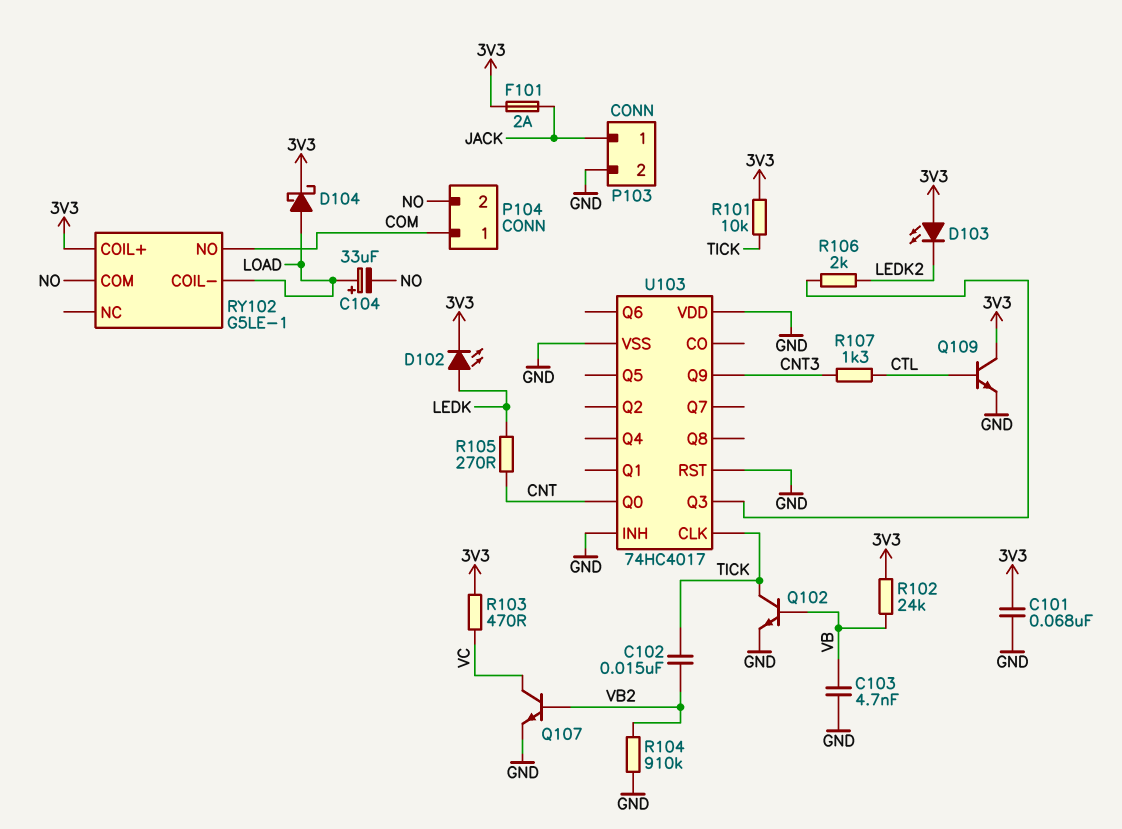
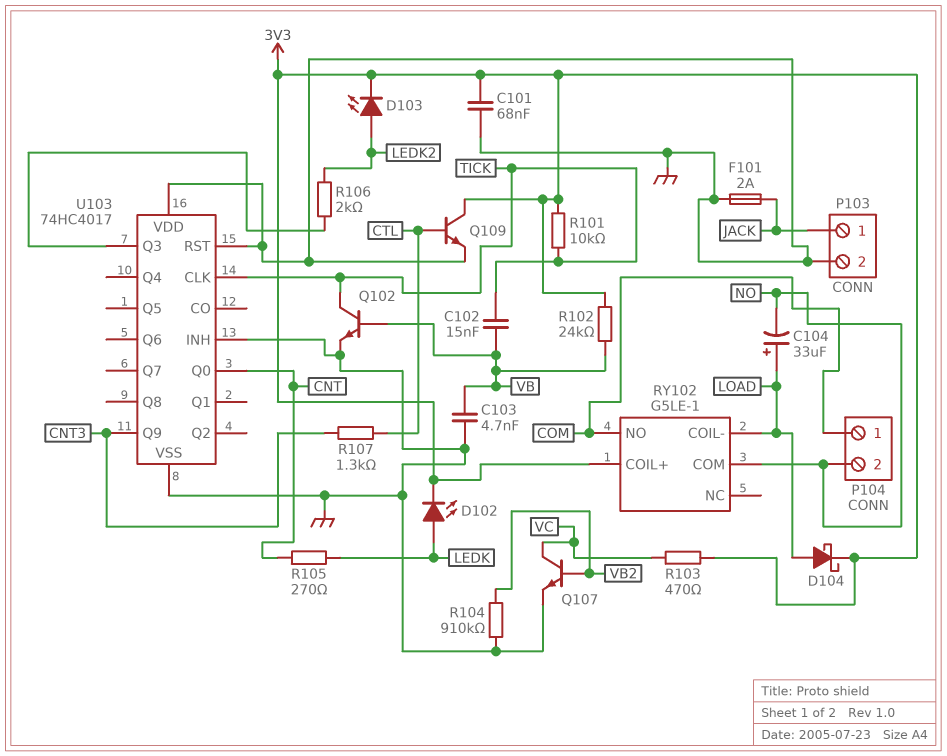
C102: 15nF (TICK, VB2) -> 15nF (TICK, VB)
D103: LED (A 3V3, K LEDK2) -> LED (A LEDK2, K 3V3)
F101: 2A (3V3, JACK) -> 2A (GND, JACK)

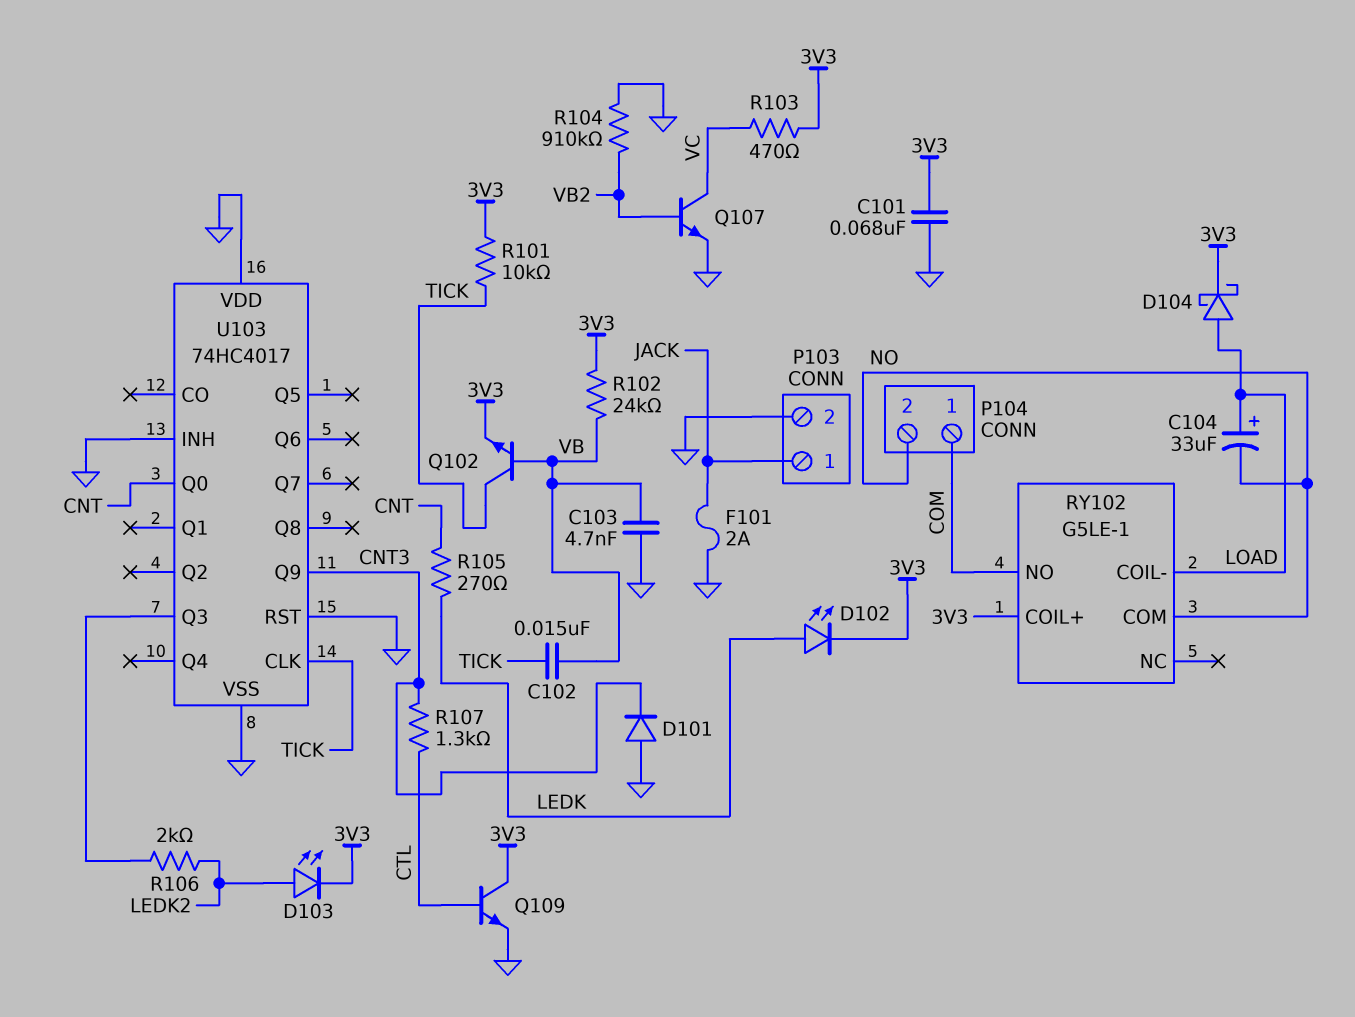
D101: none -> diode (A GND, K CNT3)
Q102: NPN (B VB, C TICK, E GND) -> NPN (B VB, C TICK, E 3V3)

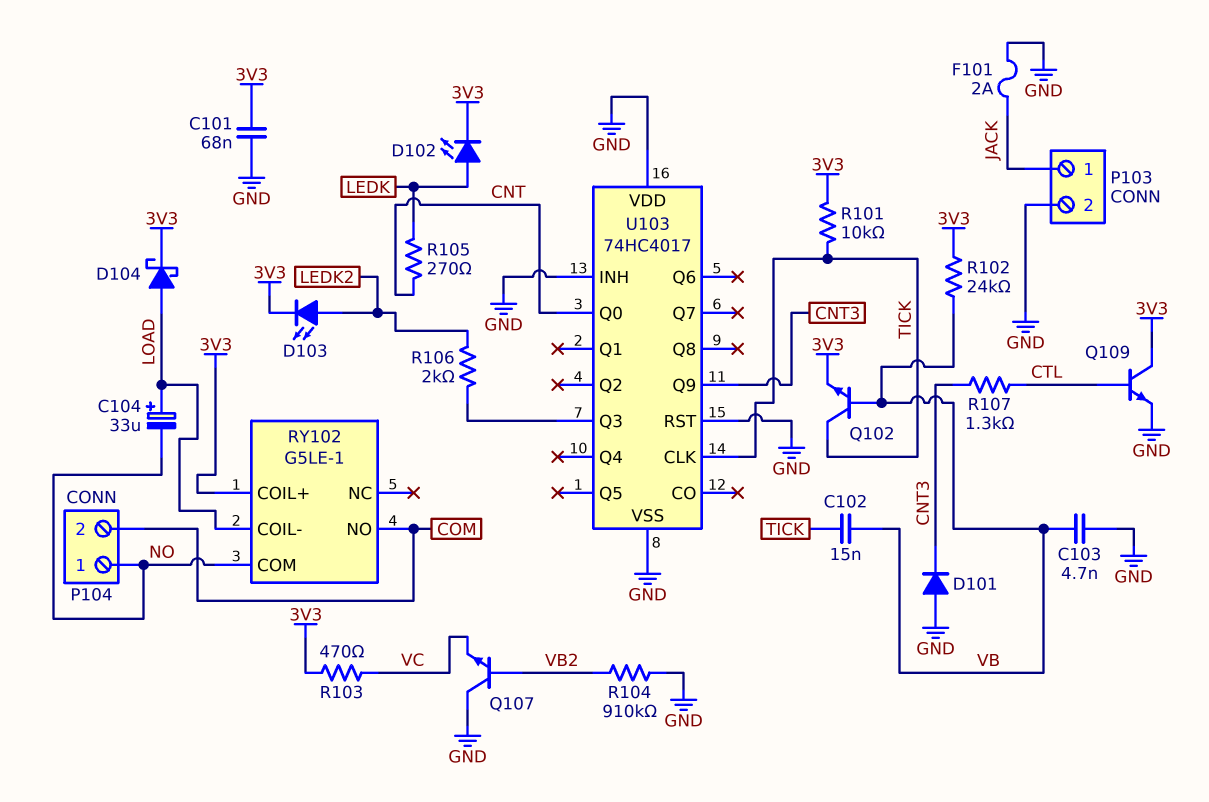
P104 pin 1: COM -> NO
P104 pin 2: NO -> COM
Q107: NPN (B VB2, C VC, E GND) -> NPN (B VB2, C GND, E VC)

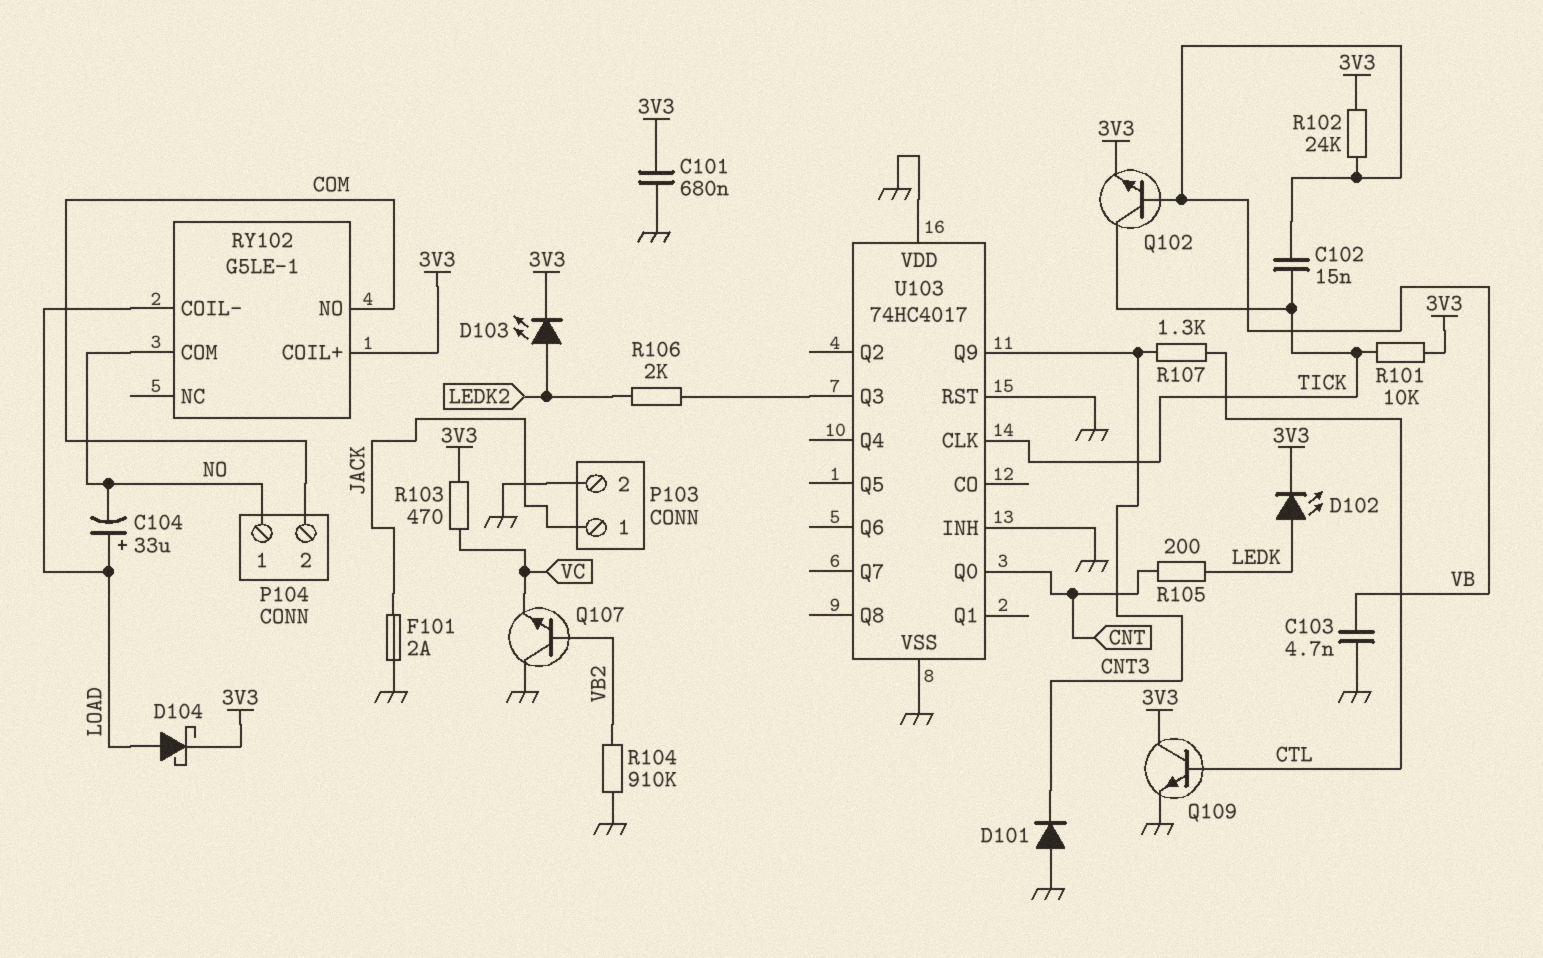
C101: 68nF (3V3, GND) -> 680nF (3V3, GND)
R105: 270 (CNT, LEDK) -> 200 (CNT, LEDK)

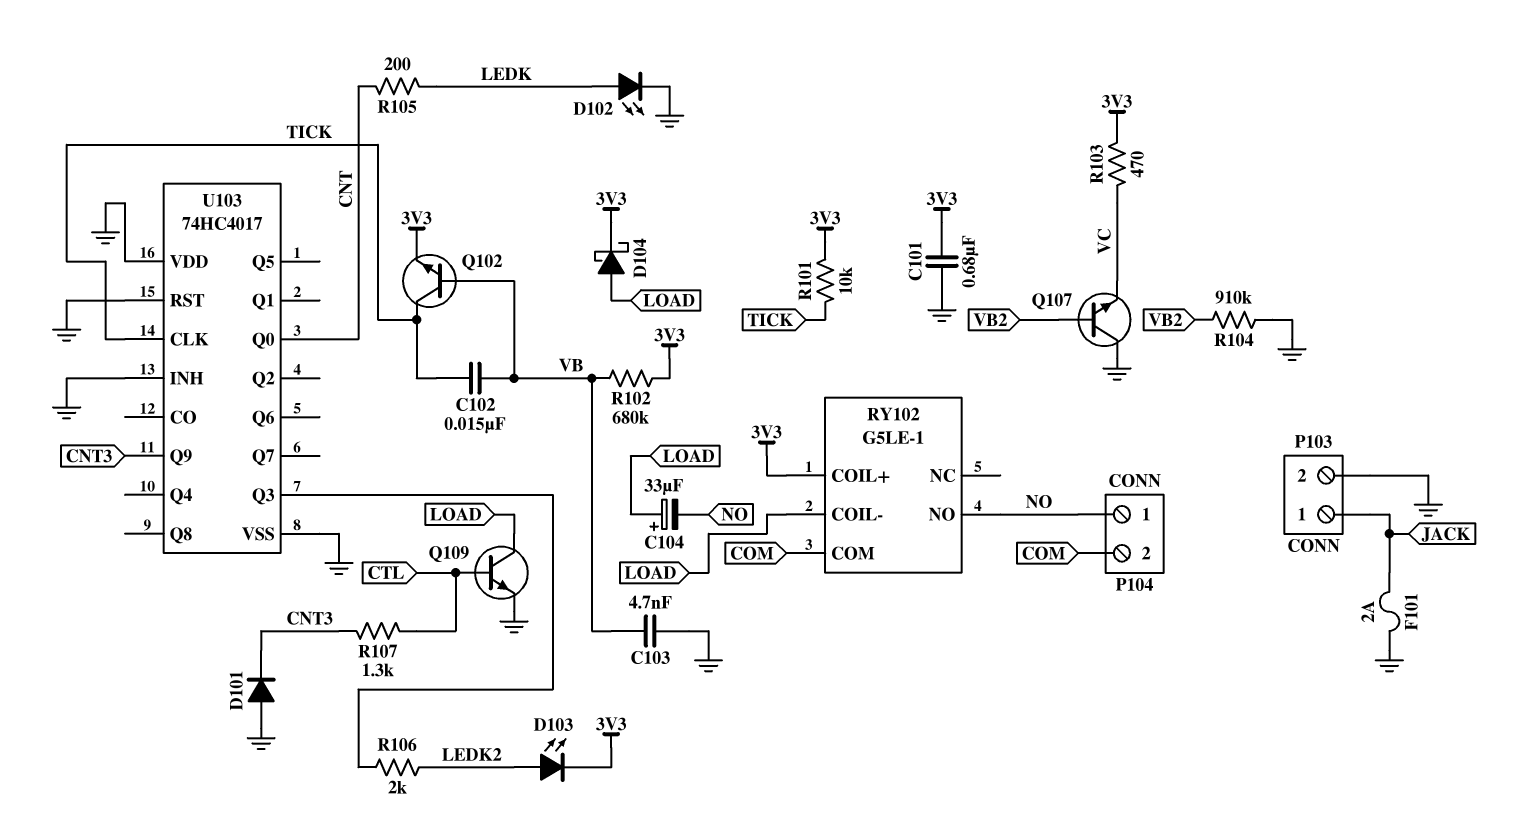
D102: LED (A LEDK, K 3V3) -> LED (A LEDK, K GND)
Q109: NPN (B CTL, C 3V3, E GND) -> NPN (B CTL, C LOAD, E GND)
R102: 24k (3V3, VB) -> 680k (3V3, VB)
RY102 pin COM: NO -> COM
RY102 pin NO: COM -> NO

